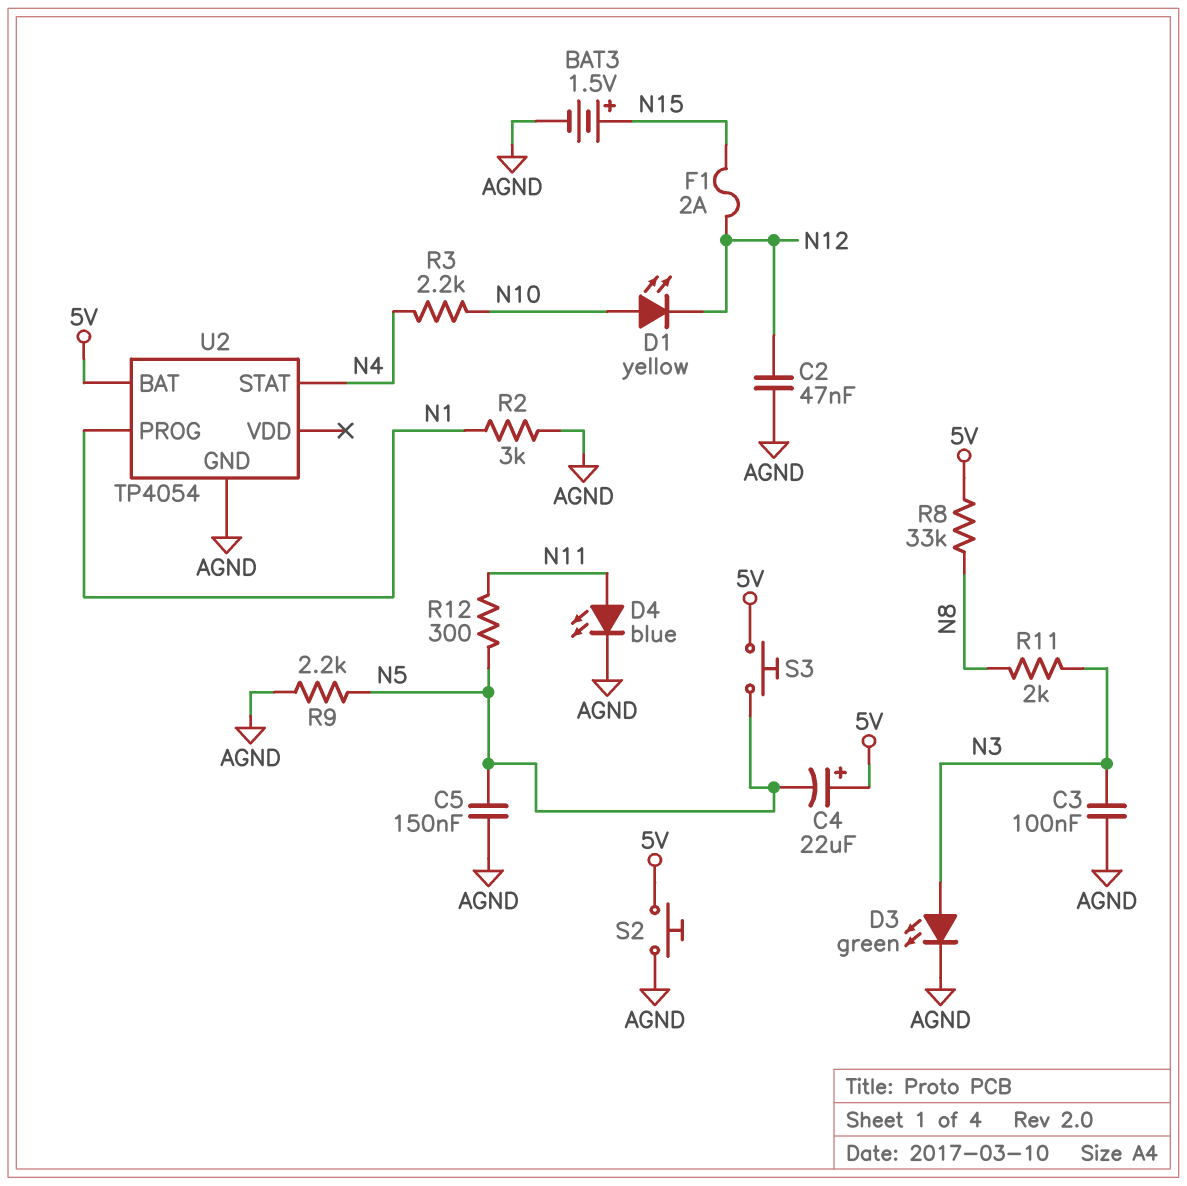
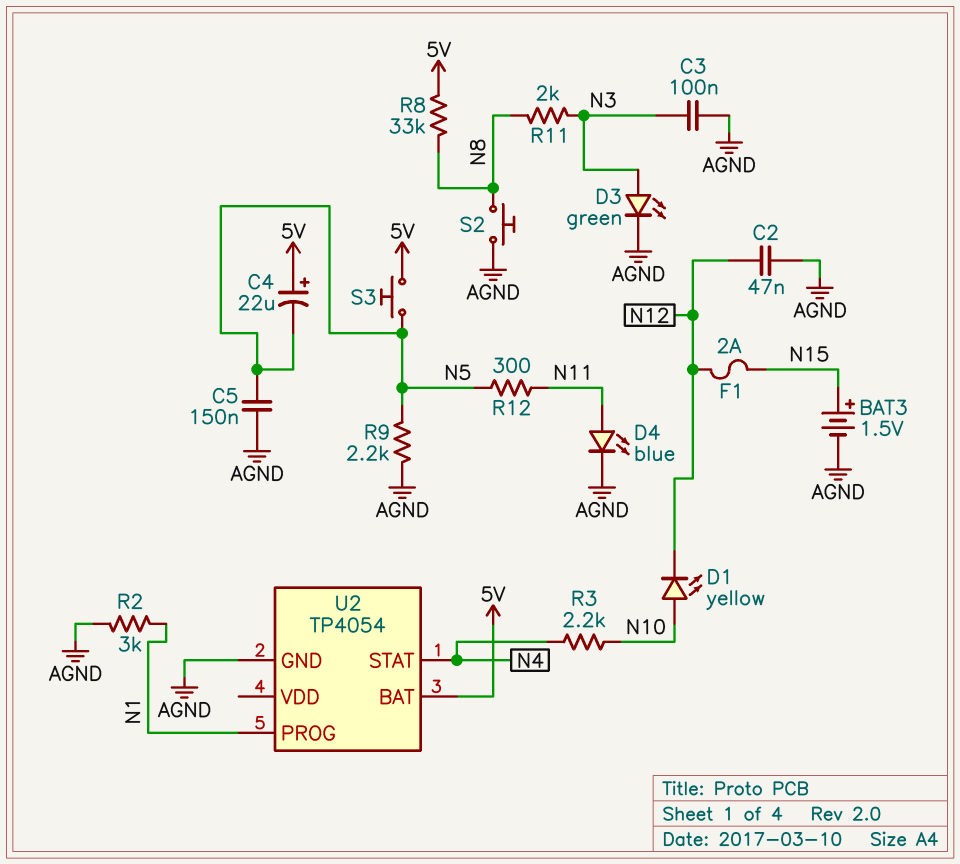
S2: button (5V, AGND) -> button (AGND, N8)

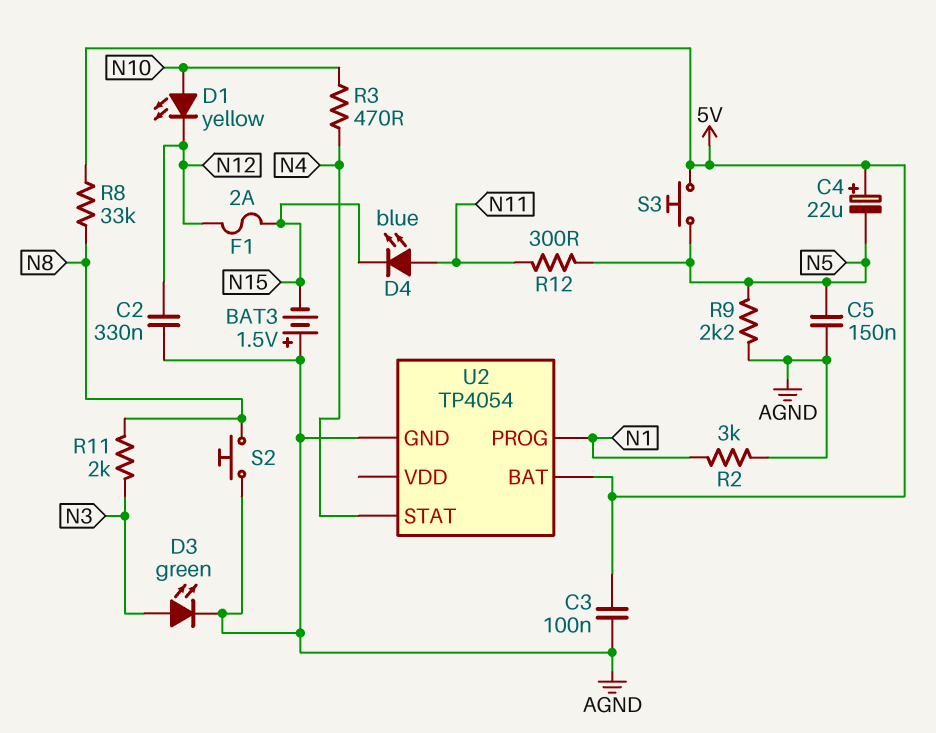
BAT3: 1.5V (plus N15, minus AGND) -> 1.5V (plus AGND, minus N15)
C2: 47nF (AGND, N12) -> 330nF (AGND, N12)
C3: 100nF (AGND, N3) -> 100nF (5V, AGND)
D4: LED blue (A N11, K AGND) -> LED blue (A N11, K N15)
R3: 2.2k (N4, N10) -> 470 (N4, N10)

